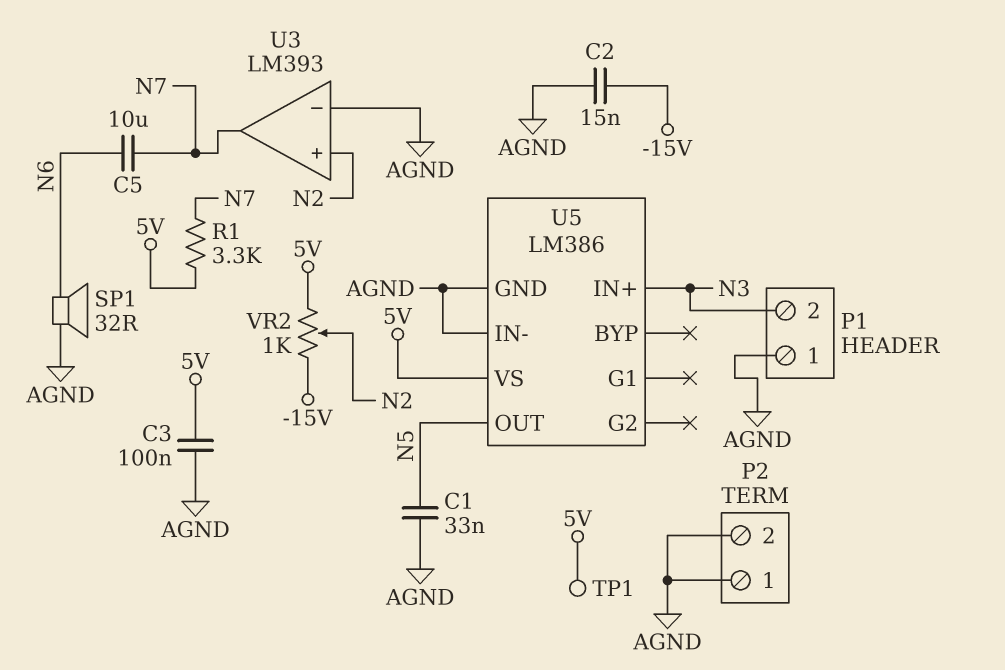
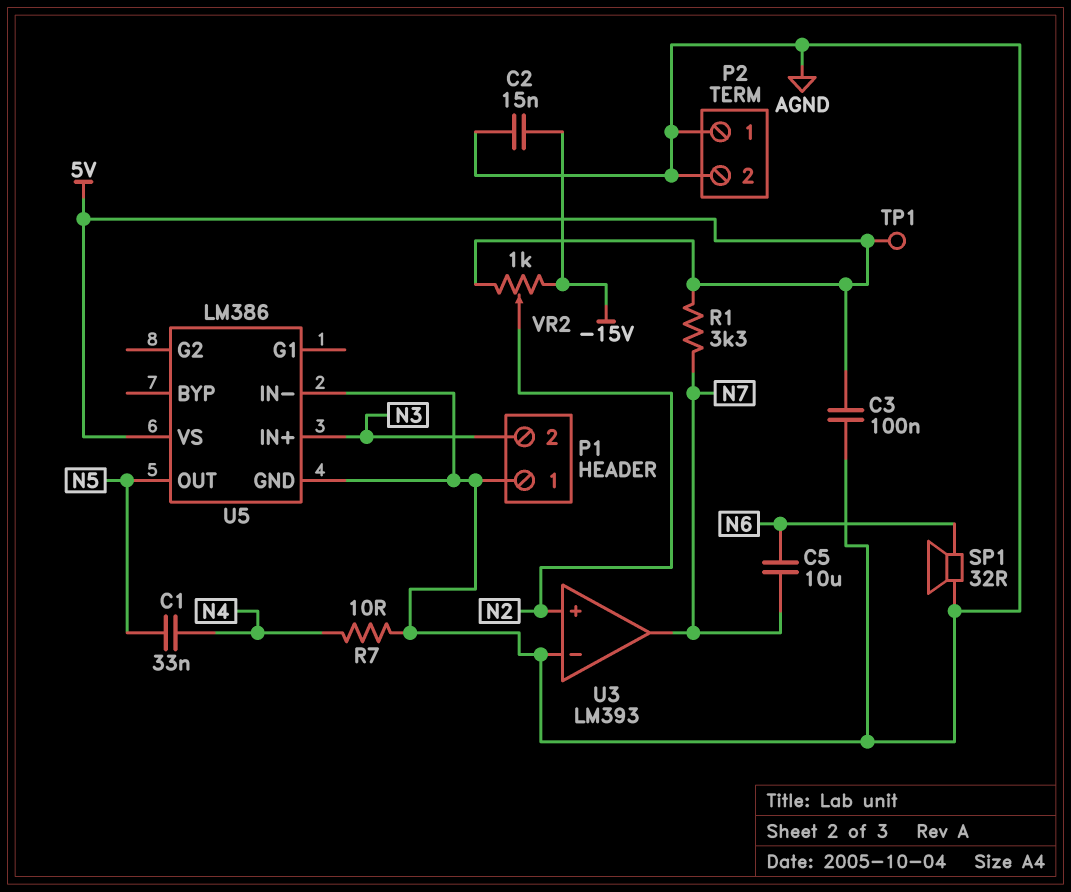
C1: 33nF (AGND, N5) -> 33nF (N4, N5)
R7: none -> 10 (AGND, N4)

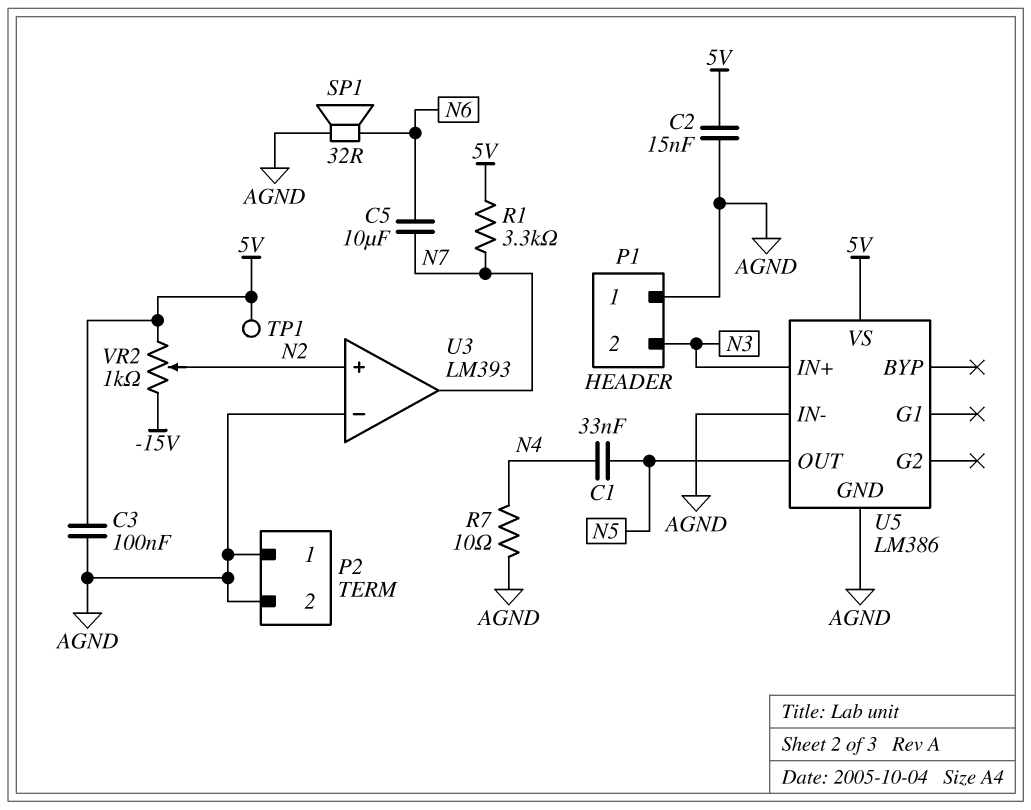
C2: 15nF (-15V, AGND) -> 15nF (5V, AGND)

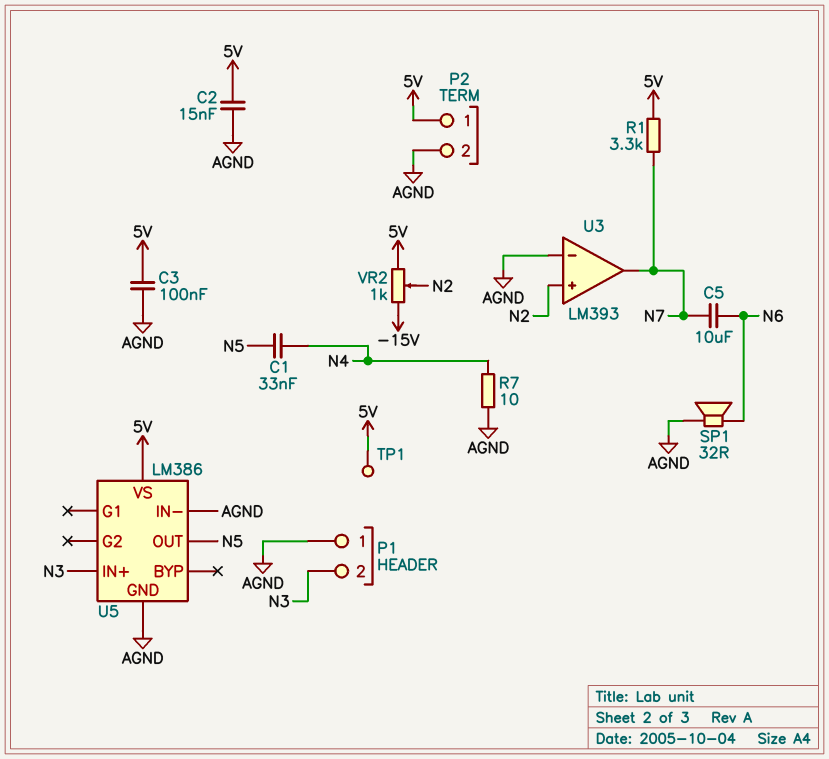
P2 pin 1: AGND -> 5V

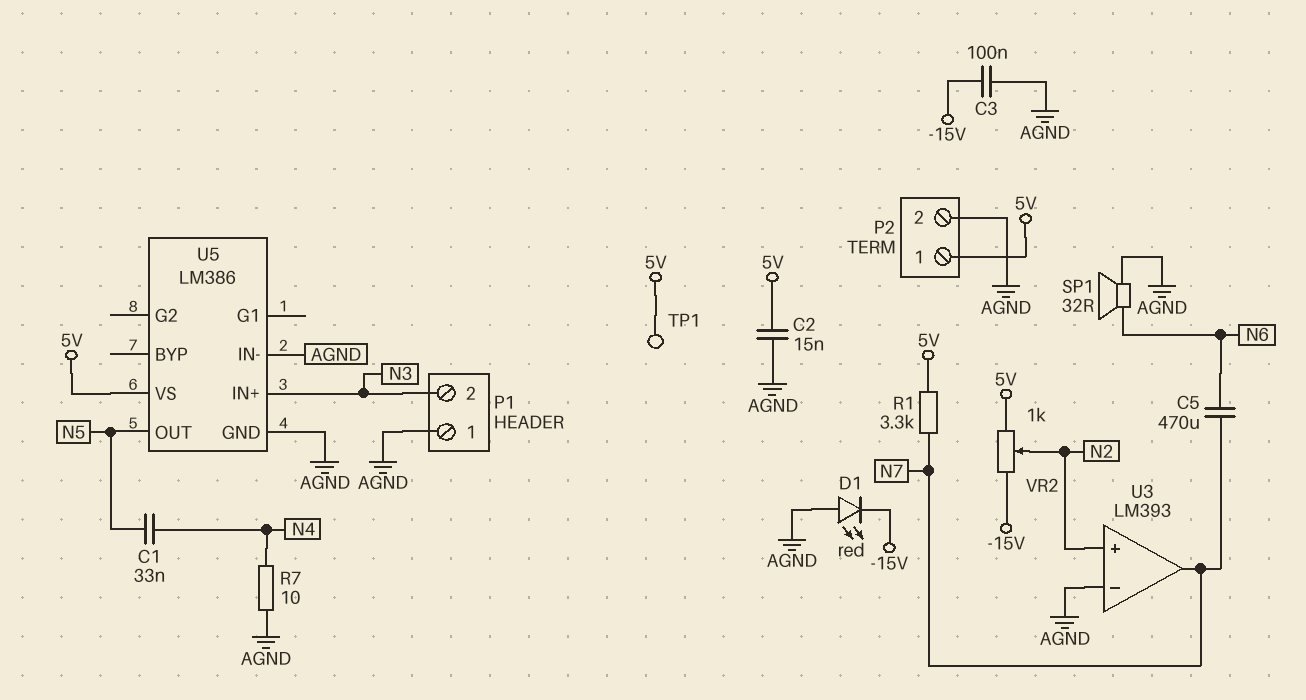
C3: 100nF (5V, AGND) -> 100nF (-15V, AGND)
C5: 10uF (N6, N7) -> 470uF (N6, N7)
D1: none -> LED red (A AGND, K -15V)

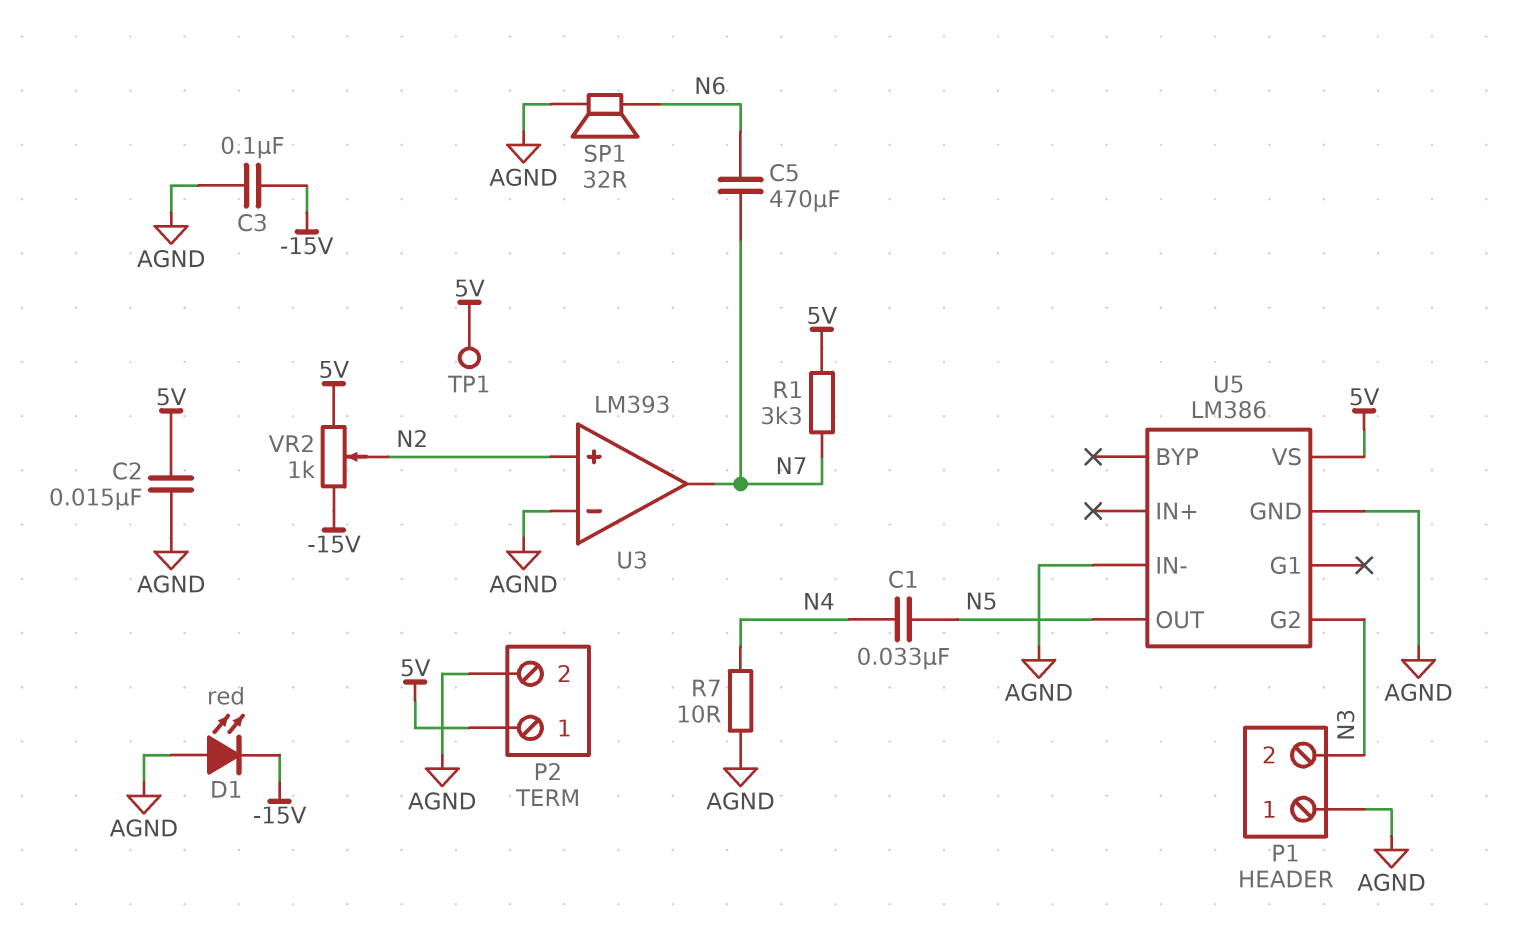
U5 pin G2: none -> N3
U5 pin IN+: N3 -> none

